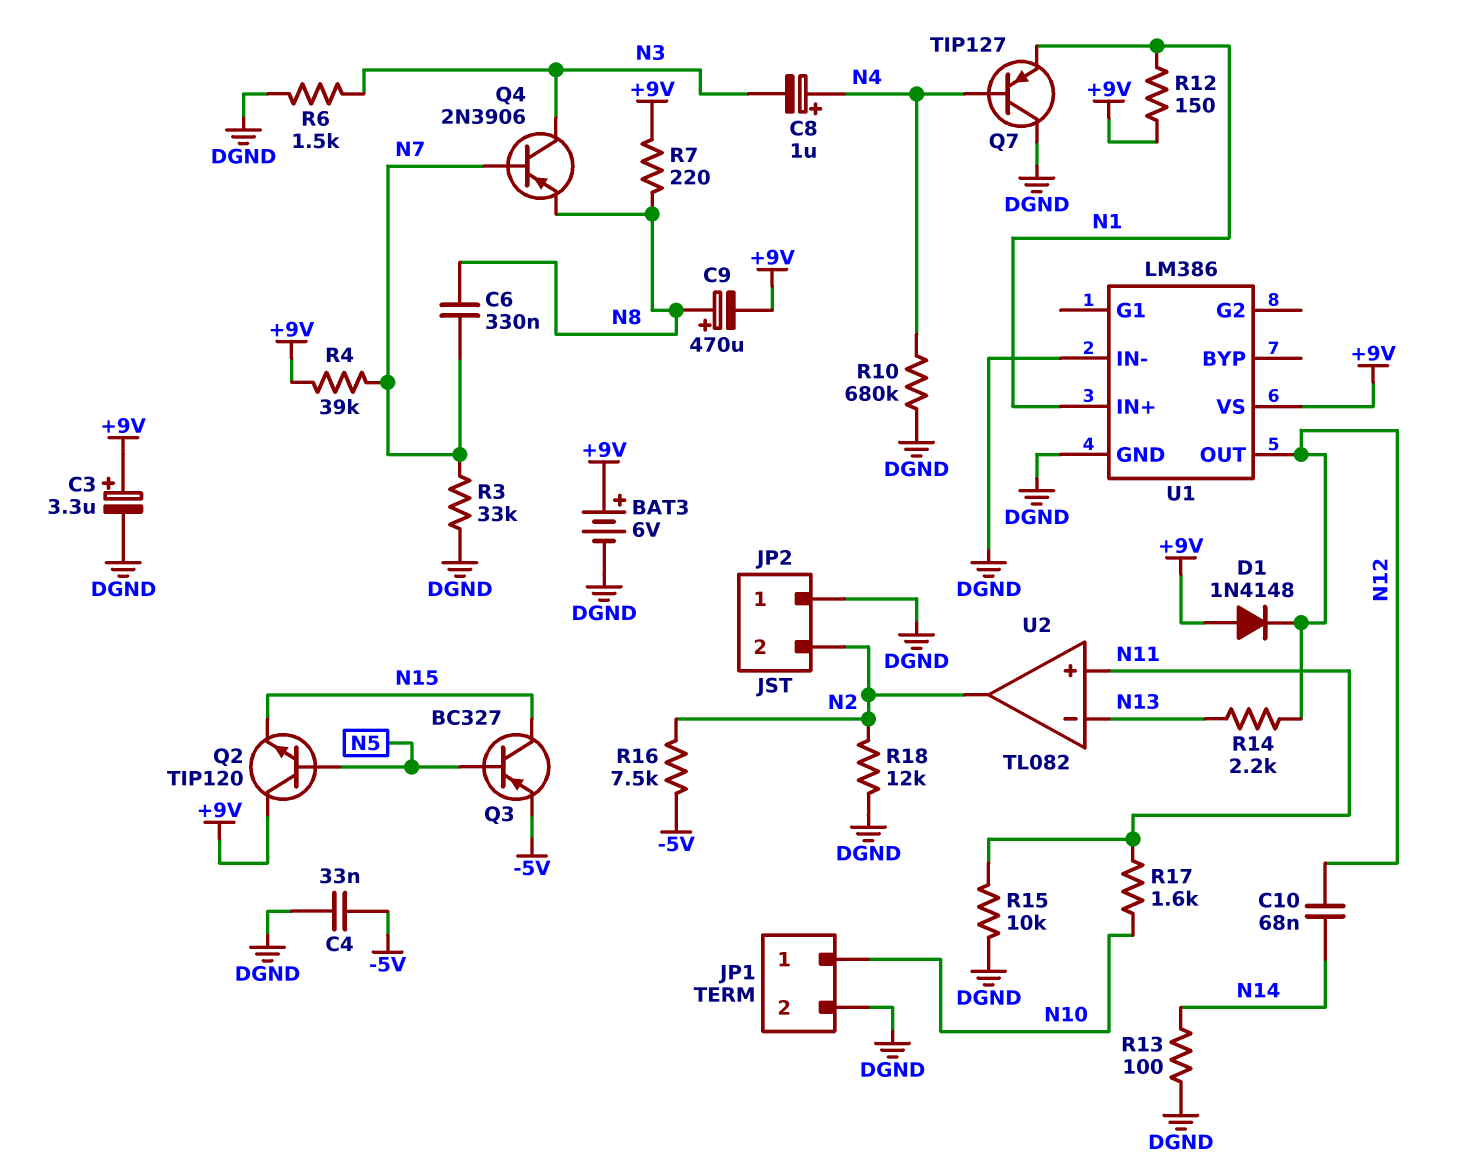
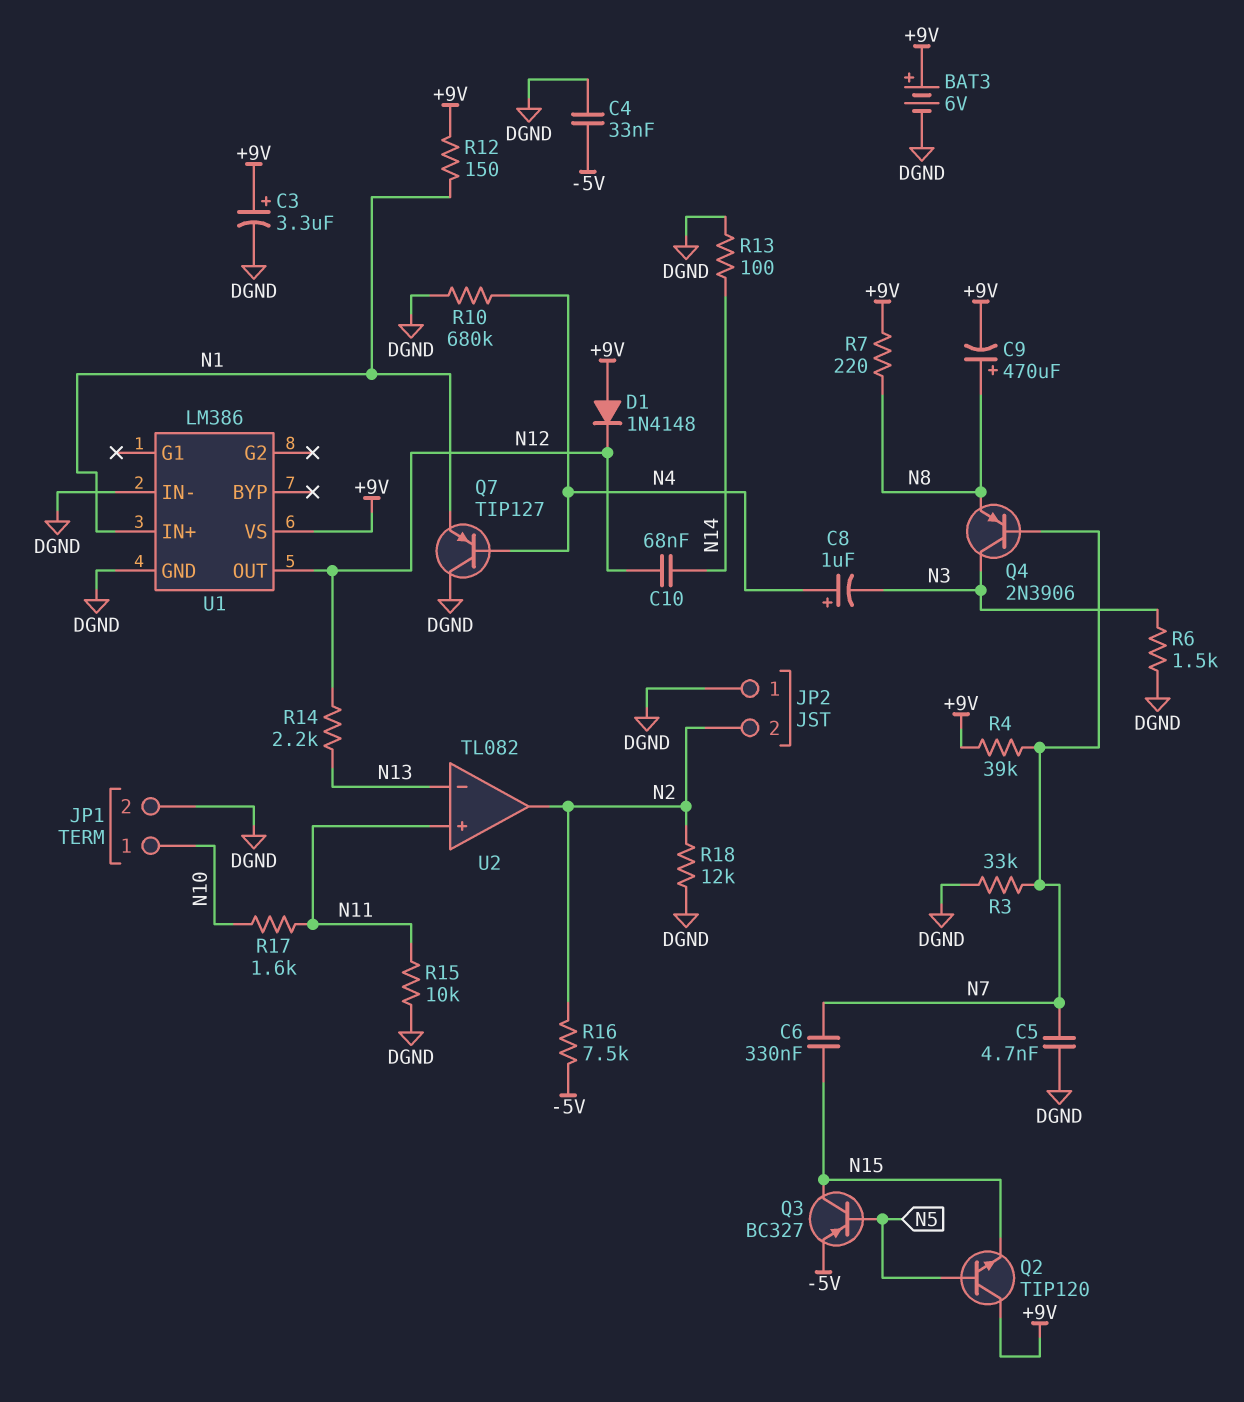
C5: none -> 4.7nF (DGND, N7)
C6: 330nF (N7, N8) -> 330nF (N7, N15)

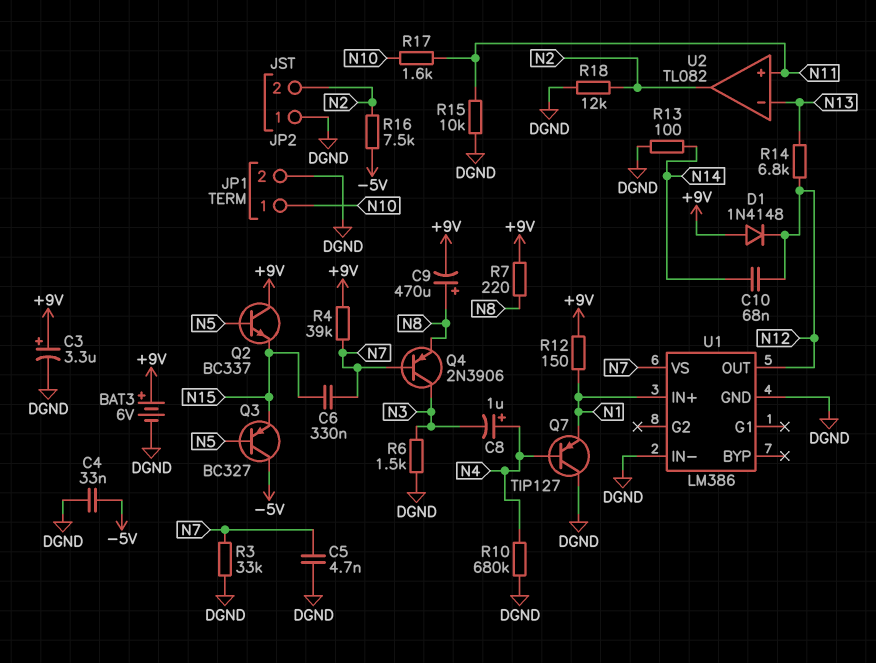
Q2: NPN TIP120 (B N5, C +9V, E N15) -> NPN BC337 (B N5, C +9V, E N15)
Q3: PNP BC327 (B N5, C N15, E -5V) -> PNP BC327 (B N5, C -5V, E N15)
R14: 2.2k (N12, N13) -> 6.8k (N12, N13)
U1 pin VS: +9V -> N7

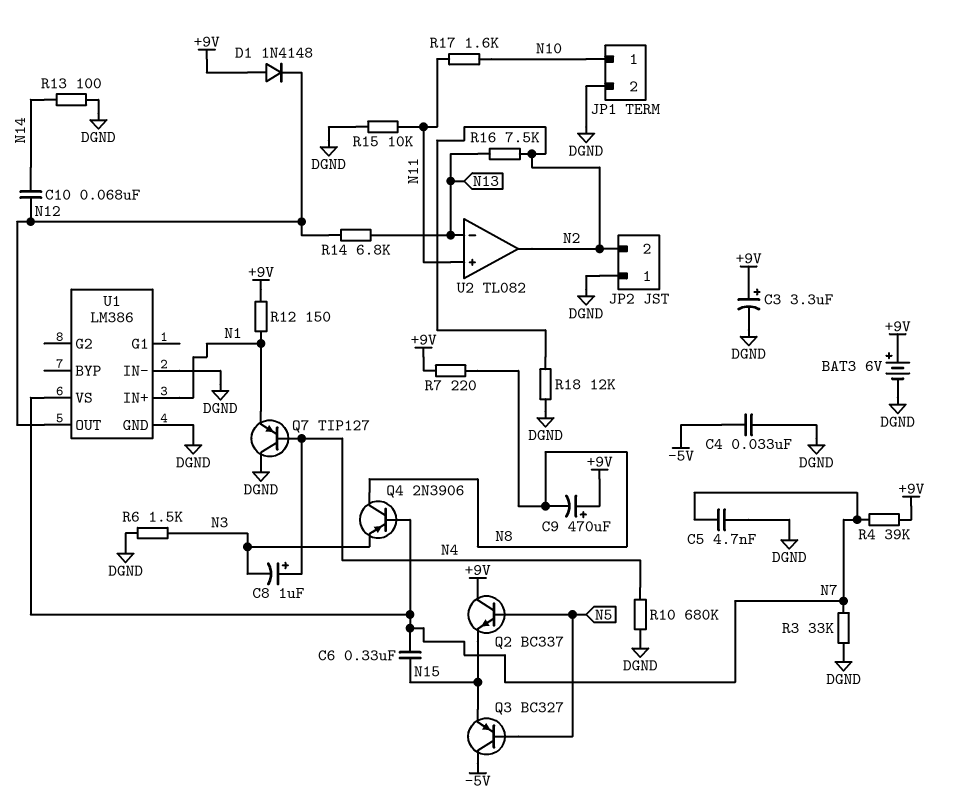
C9: 470uF (plus N8, minus +9V) -> 470uF (plus +9V, minus N8)
Q4: PNP 2N3906 (B N7, C N3, E N8) -> PNP 2N3906 (B N7, C N8, E N3)
R16: 7.5k (-5V, N2) -> 7.5k (N2, N13)

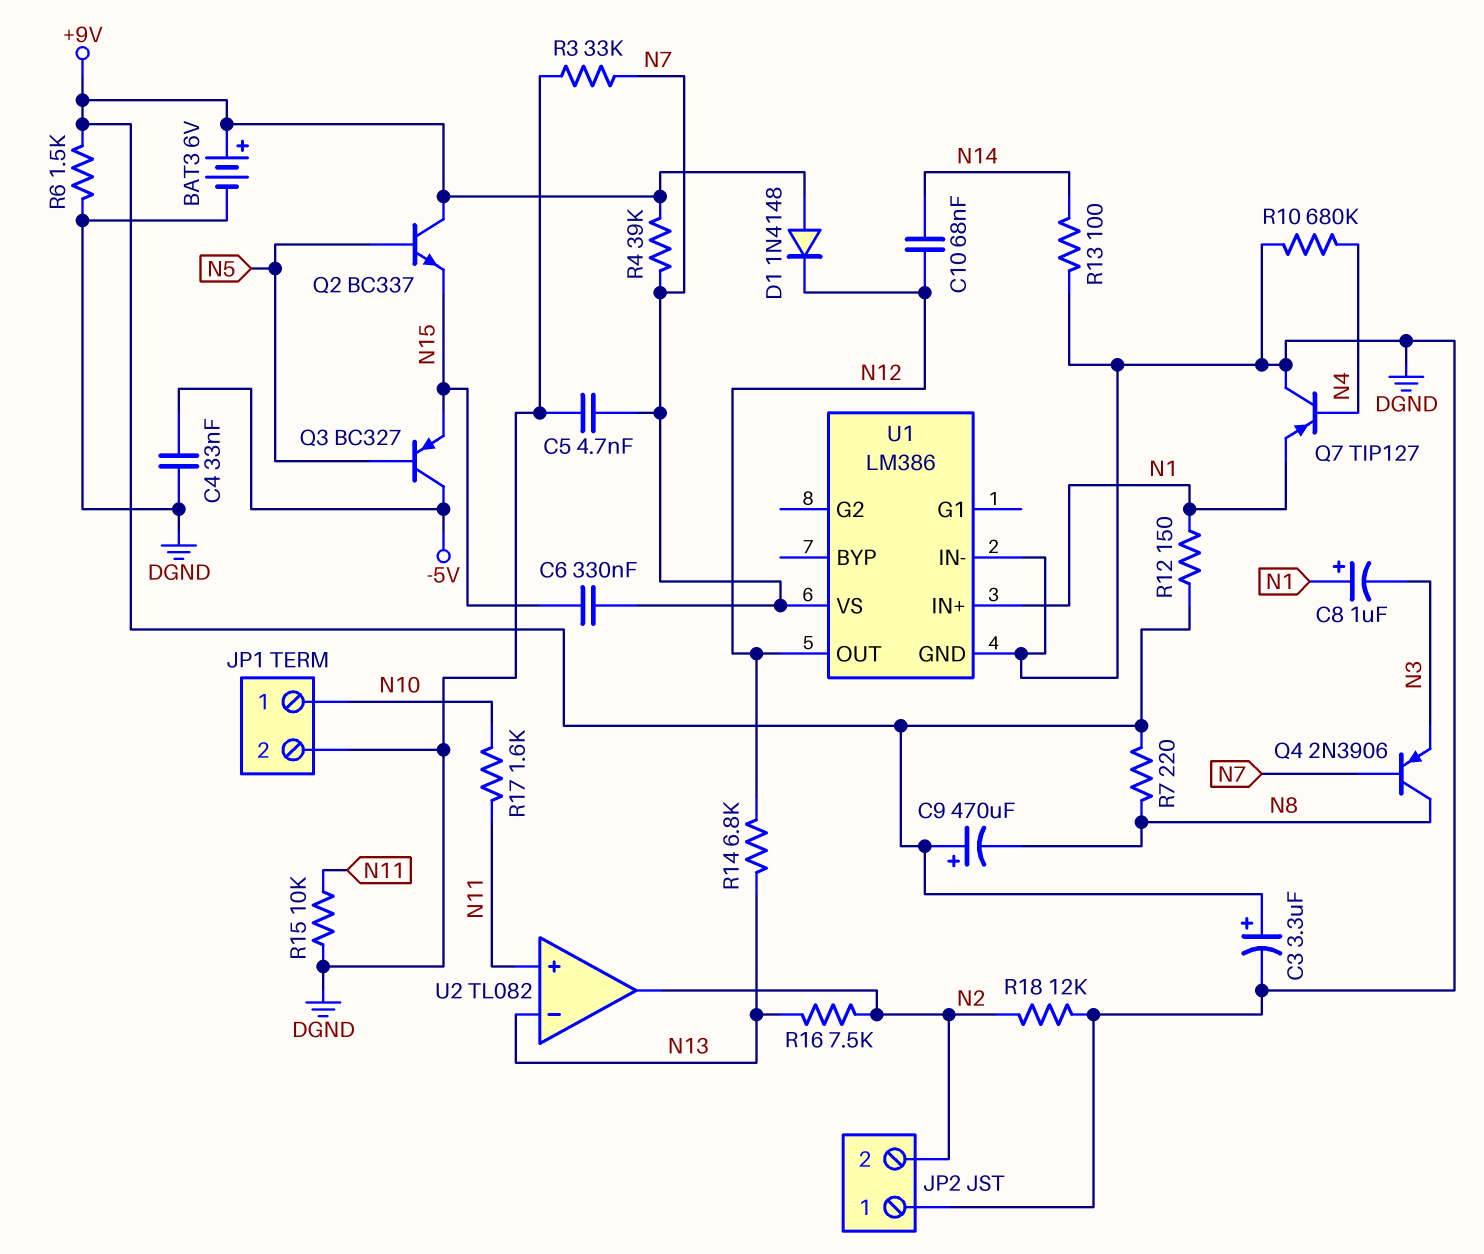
C8: 1uF (plus N4, minus N3) -> 1uF (plus N1, minus N3)
R6: 1.5k (DGND, N3) -> 1.5k (+9V, DGND)

